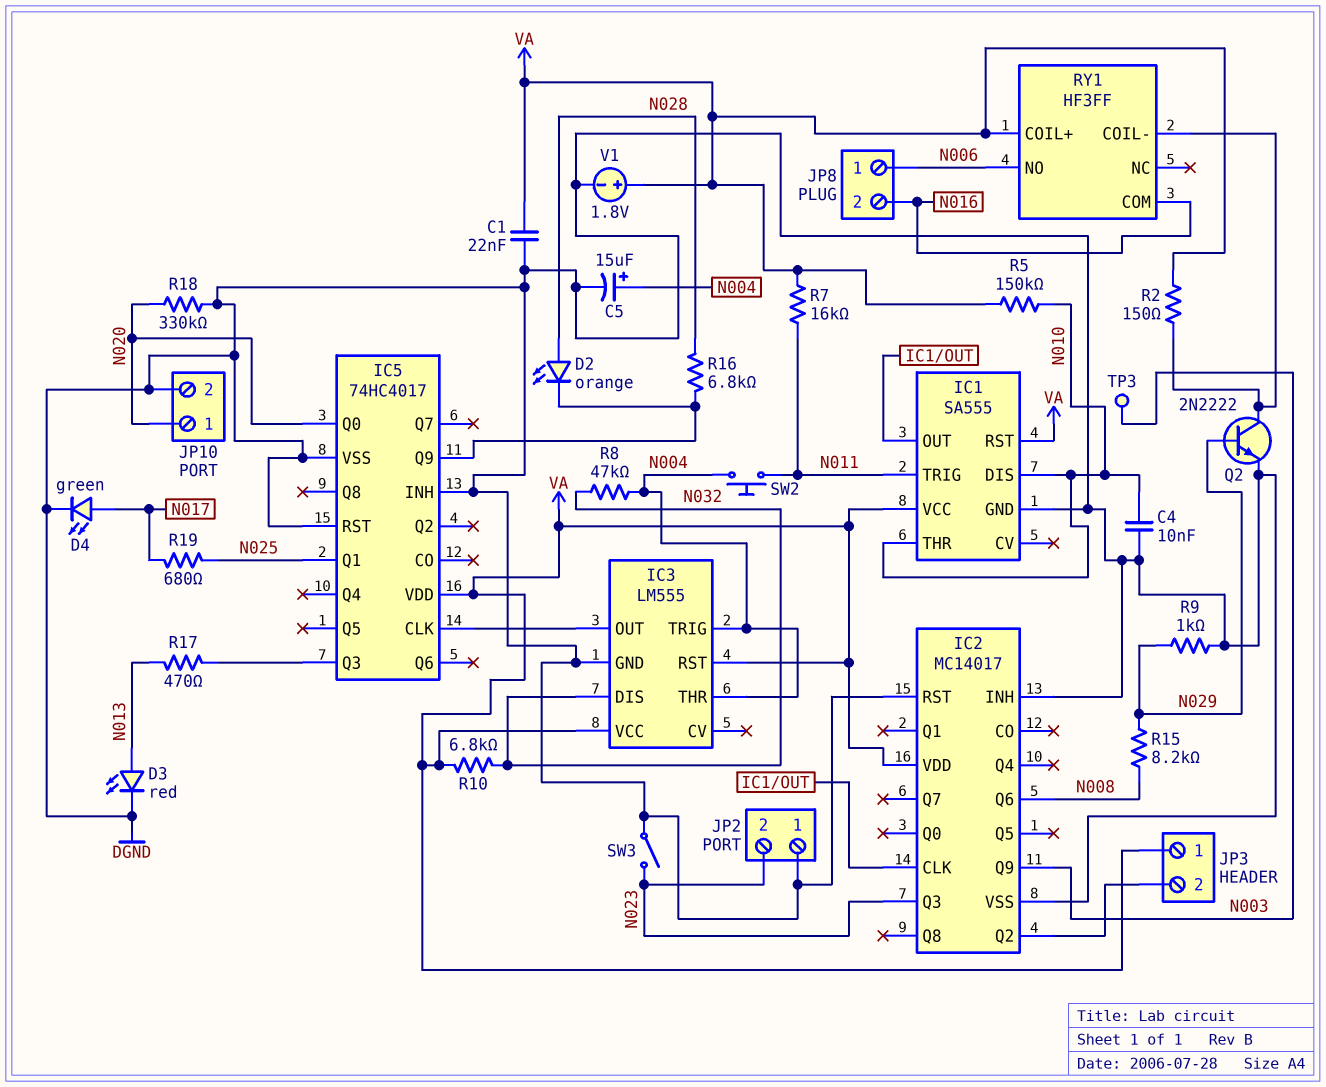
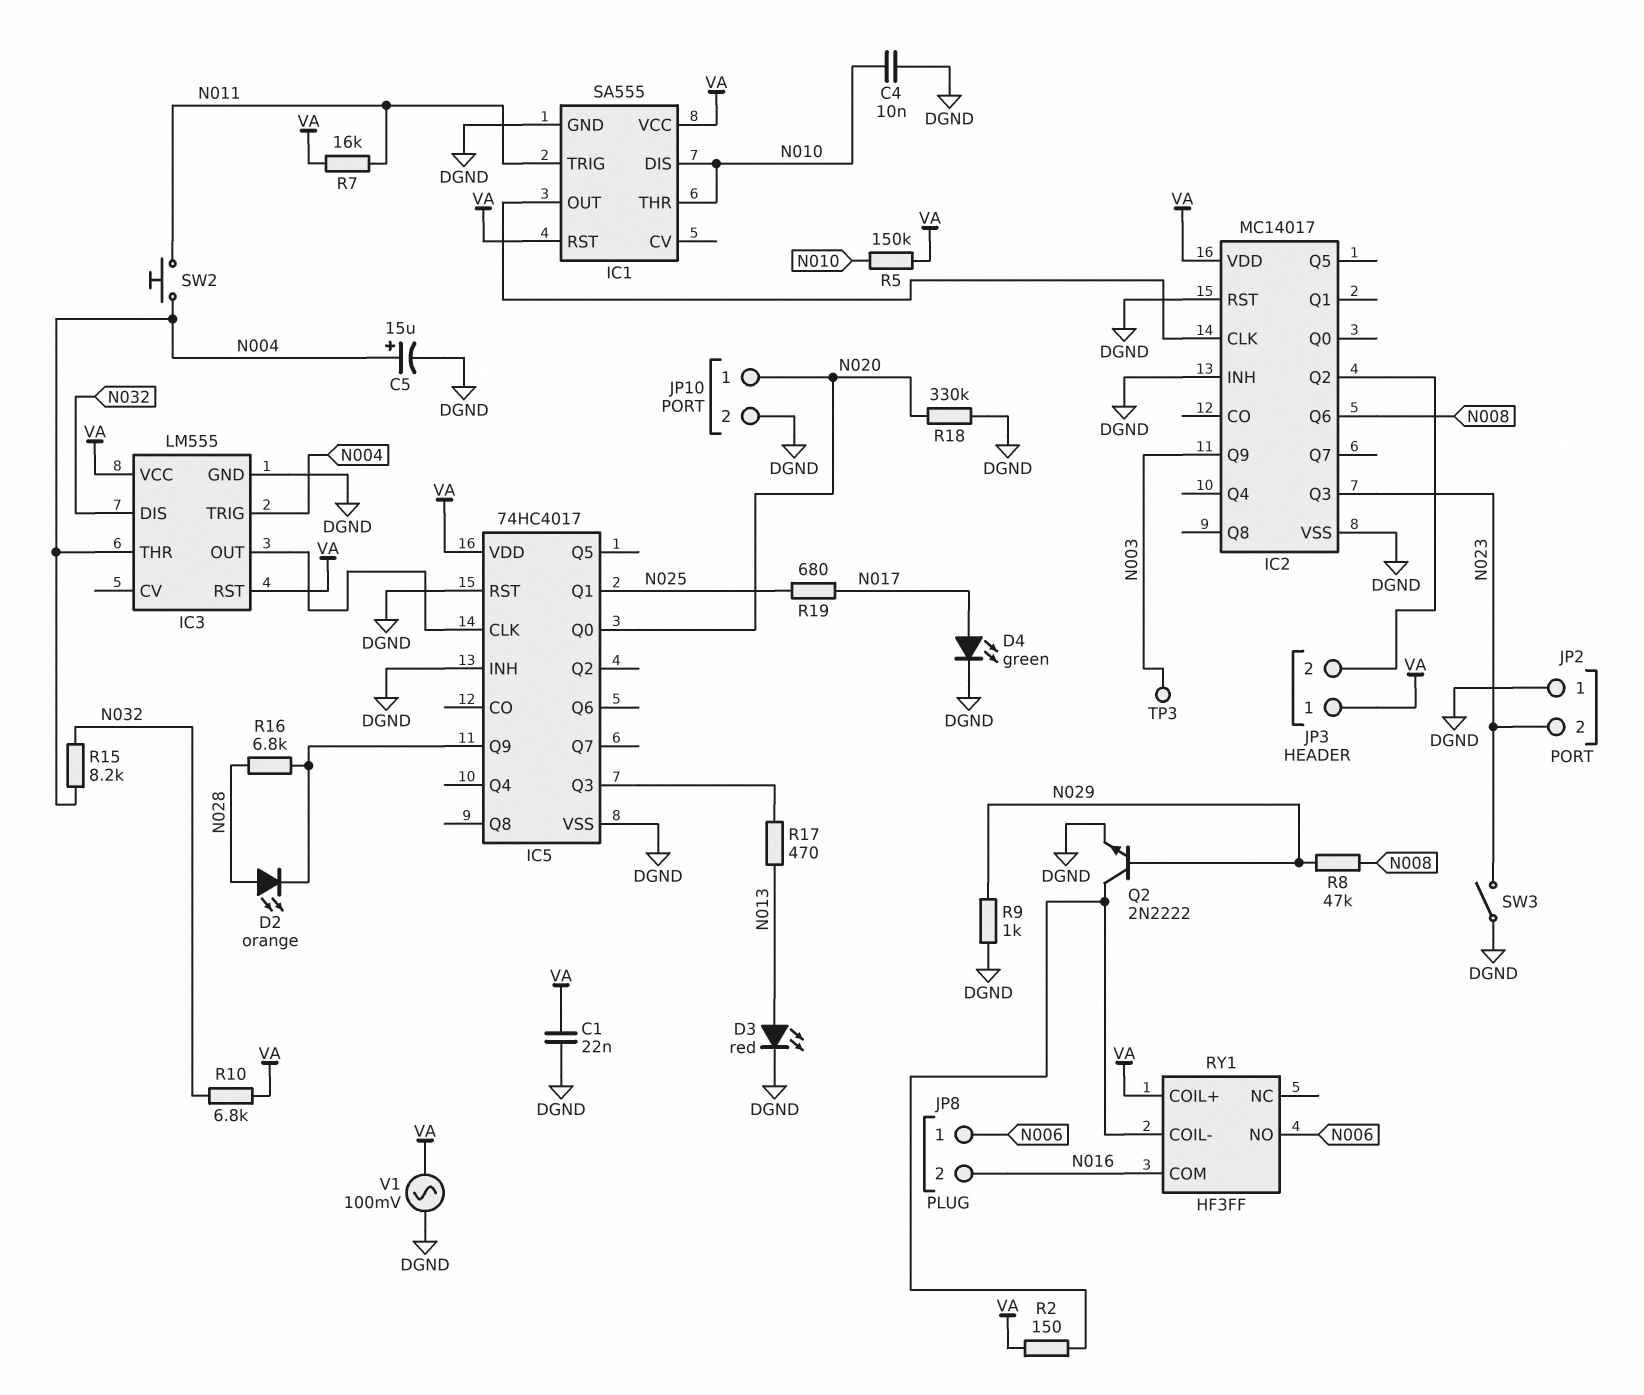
R8: 47k (N004, N032) -> 47k (N008, N029)
R15: 8.2k (N008, N029) -> 8.2k (N004, N032)
V1: 1.8V (plus VA, minus DGND) -> AC 100mV (DGND, VA)

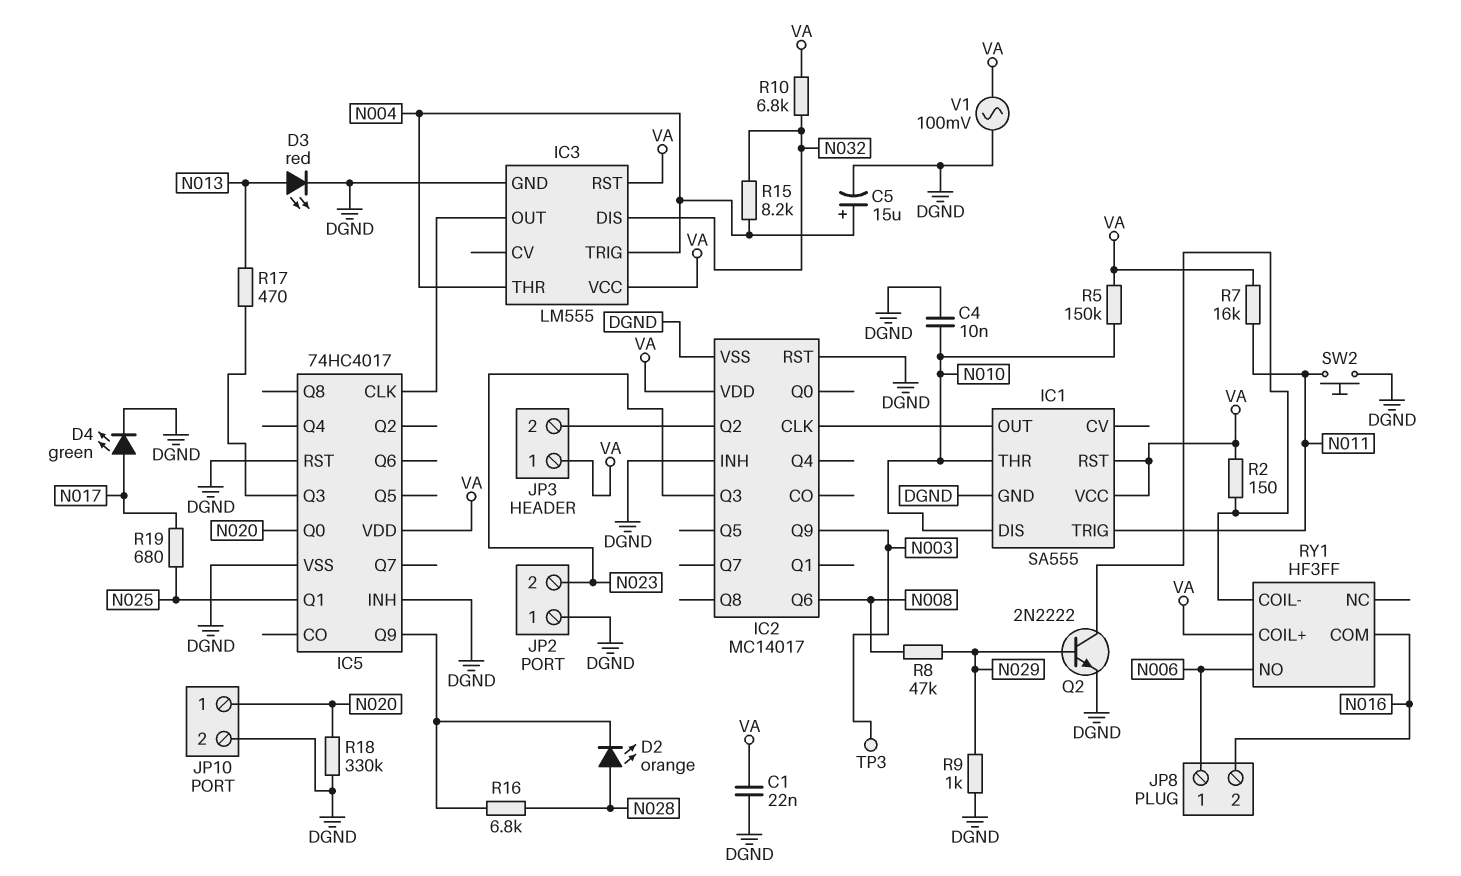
SW2: button (N004, N011) -> button (DGND, N011)
SW3: switch (DGND, N023) -> none

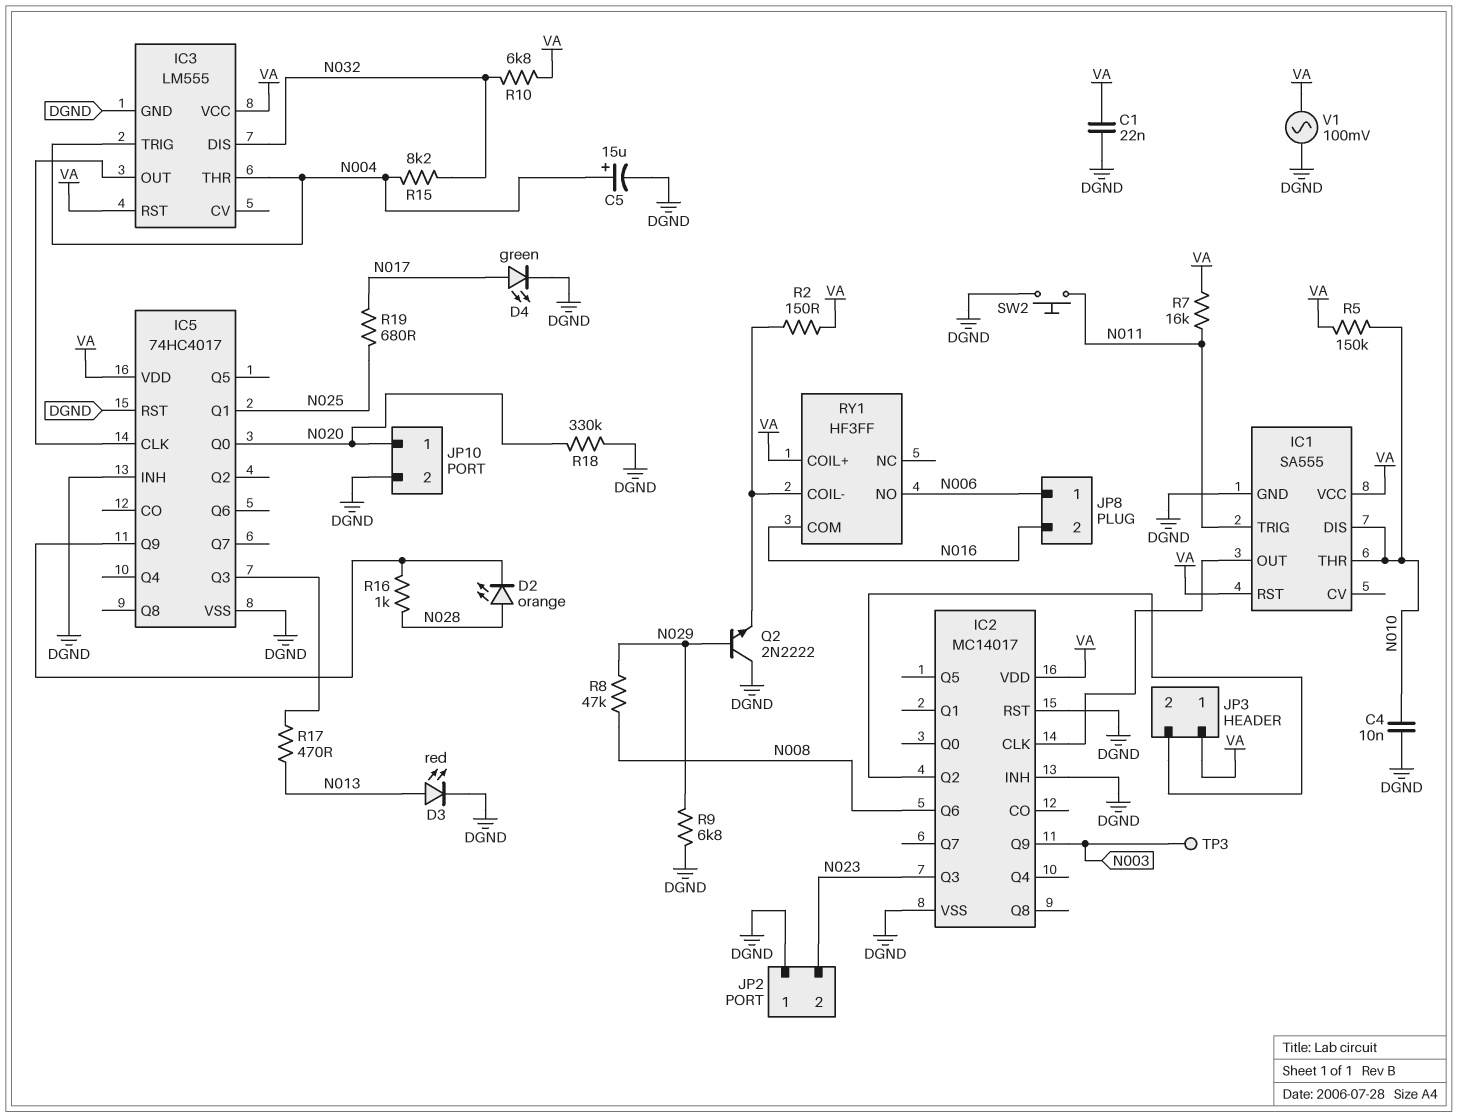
Q2: NPN 2N2222 (B N029, C RY1/COIL-, E DGND) -> NPN 2N2222 (B N029, C DGND, E RY1/COIL-)
R9: 1k (DGND, N029) -> 6.8k (DGND, N029)
R16: 6.8k (IC5/Q9, N028) -> 1k (IC5/Q9, N028)

